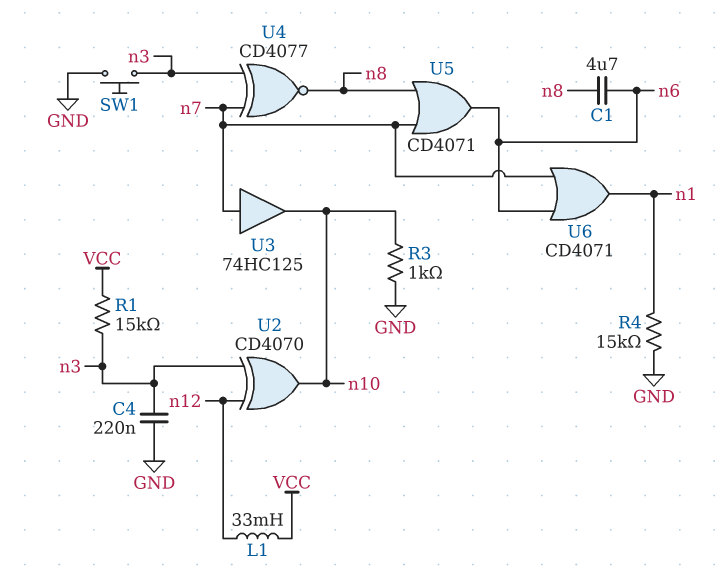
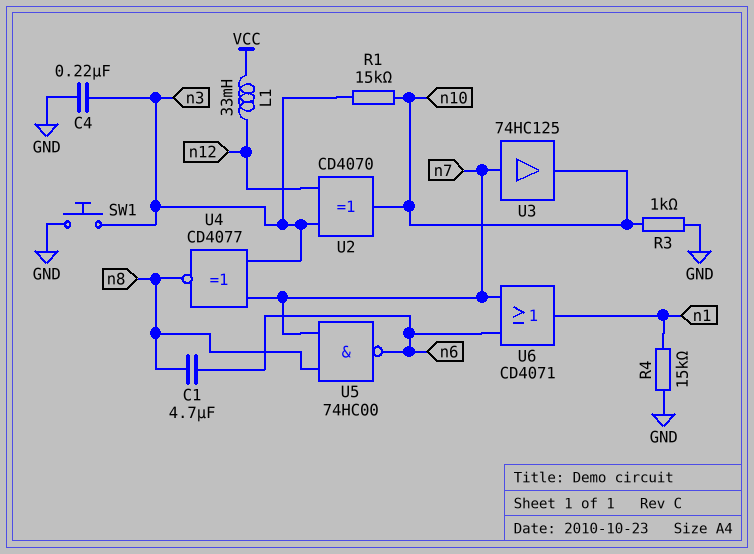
R1: 15k (VCC, n3) -> 15k (n3, n10)
U5: OR CD4071 (in n7, in n8, out n6) -> NAND 74HC00 (in n7, in n8, out n6)

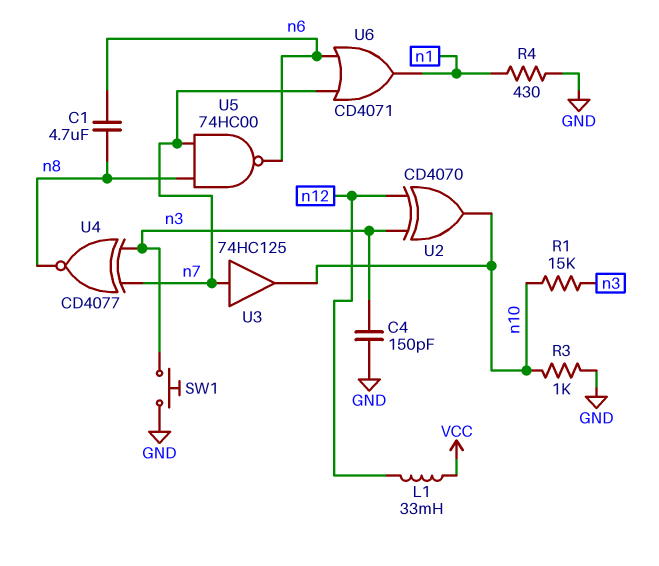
C4: 220nF (GND, n3) -> 150pF (GND, n3)
R4: 15k (GND, n1) -> 430 (GND, n1)

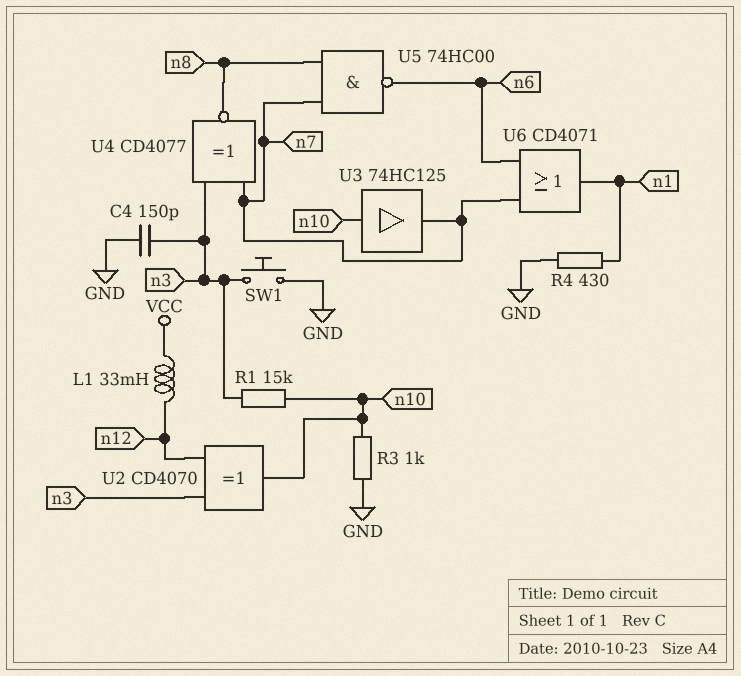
C1: 4.7uF (n6, n8) -> none
U3: buffer 74HC125 (in n7, out n10) -> buffer 74HC125 (in n10, out n7)

